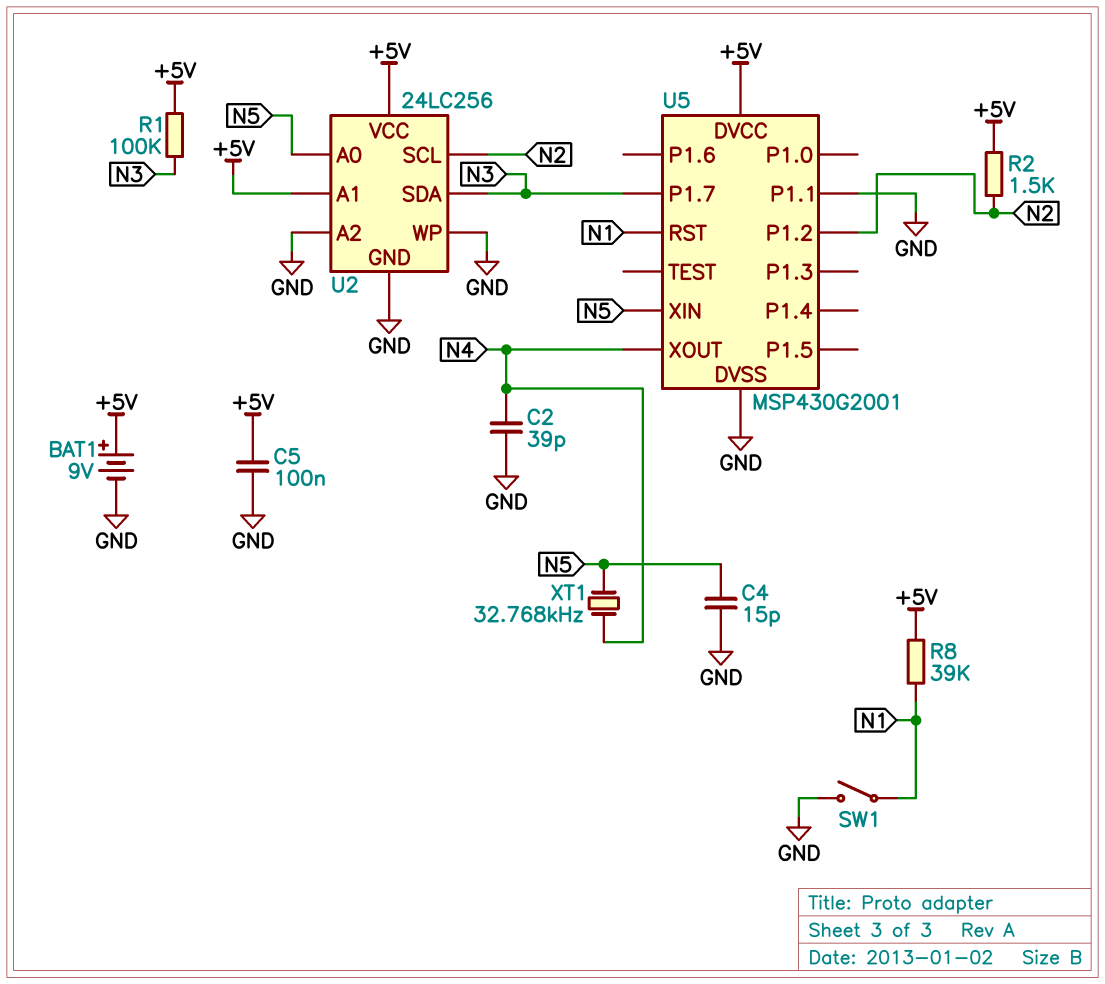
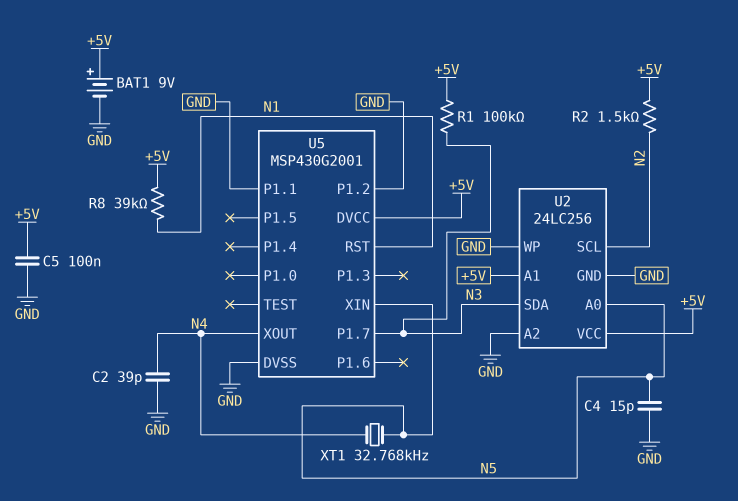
SW1: switch (GND, N1) -> none
U5 pin P1.2: N2 -> GND

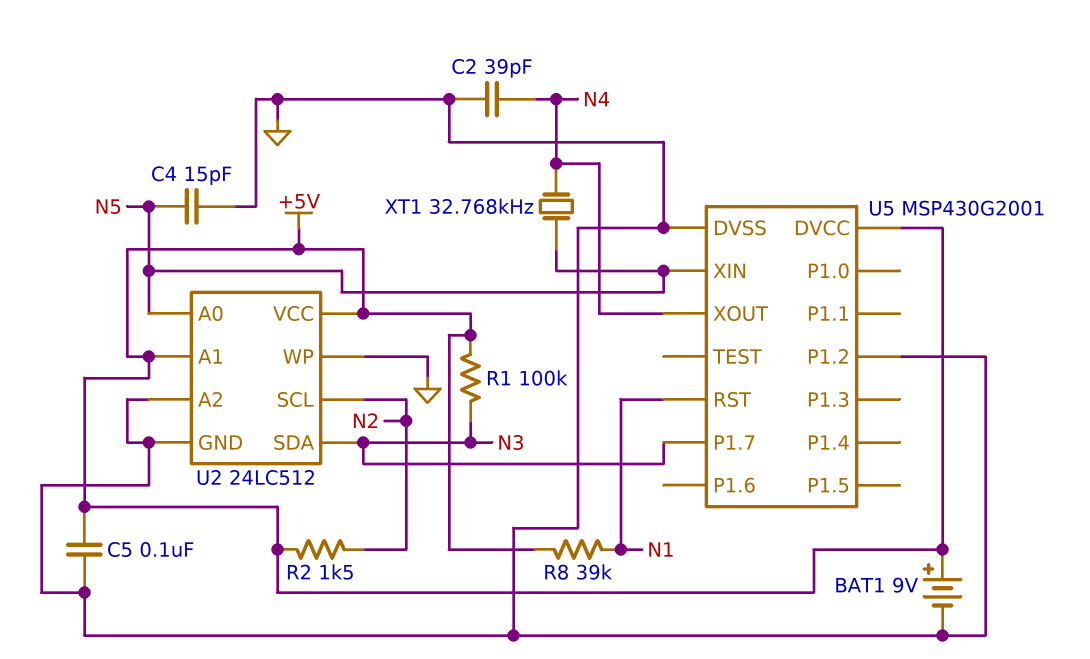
U2: 24LC256 -> 24LC512
U5 pin P1.1: GND -> none

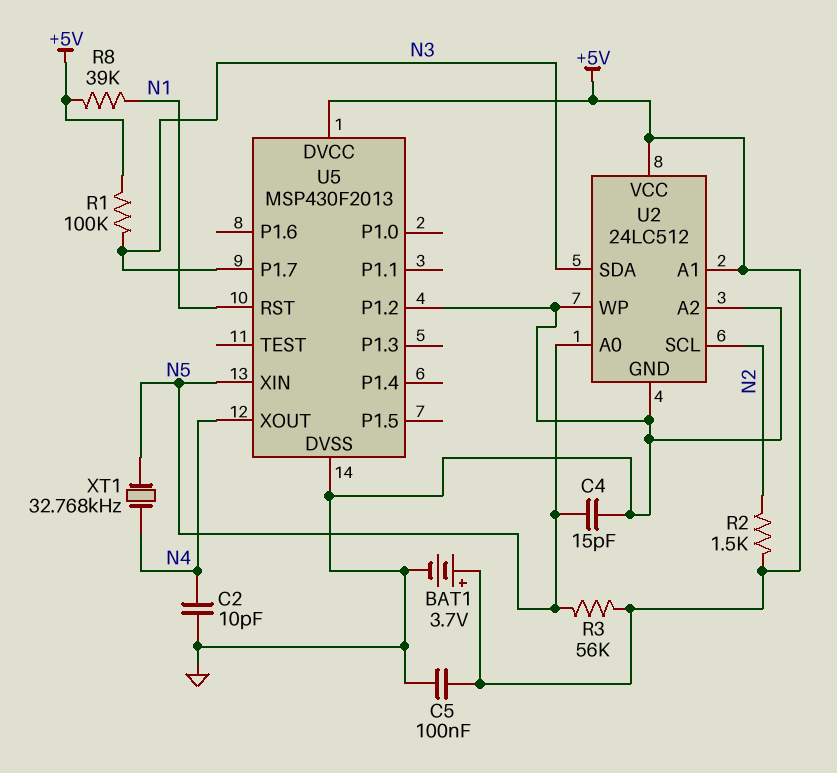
BAT1: 9V (plus +5V, minus GND) -> 3.7V (plus +5V, minus GND)
C2: 39pF (GND, N4) -> 10pF (GND, N4)
R3: none -> 56k (+5V, N5)
U5: MSP430G2001 -> MSP430F2013

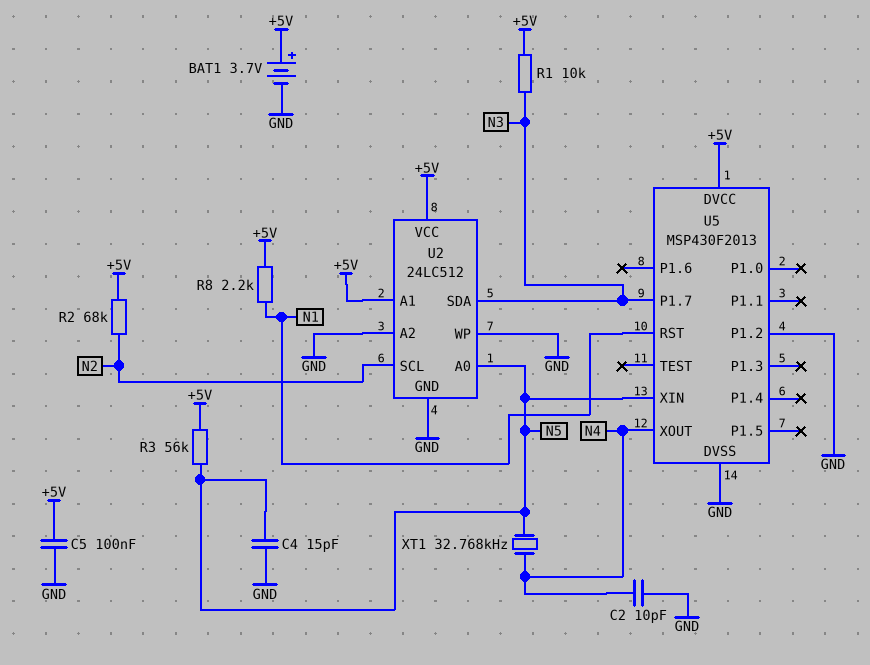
R1: 100k (+5V, N3) -> 10k (+5V, N3)
R2: 1.5k (+5V, N2) -> 68k (+5V, N2)
R8: 39k (+5V, N1) -> 2.2k (+5V, N1)

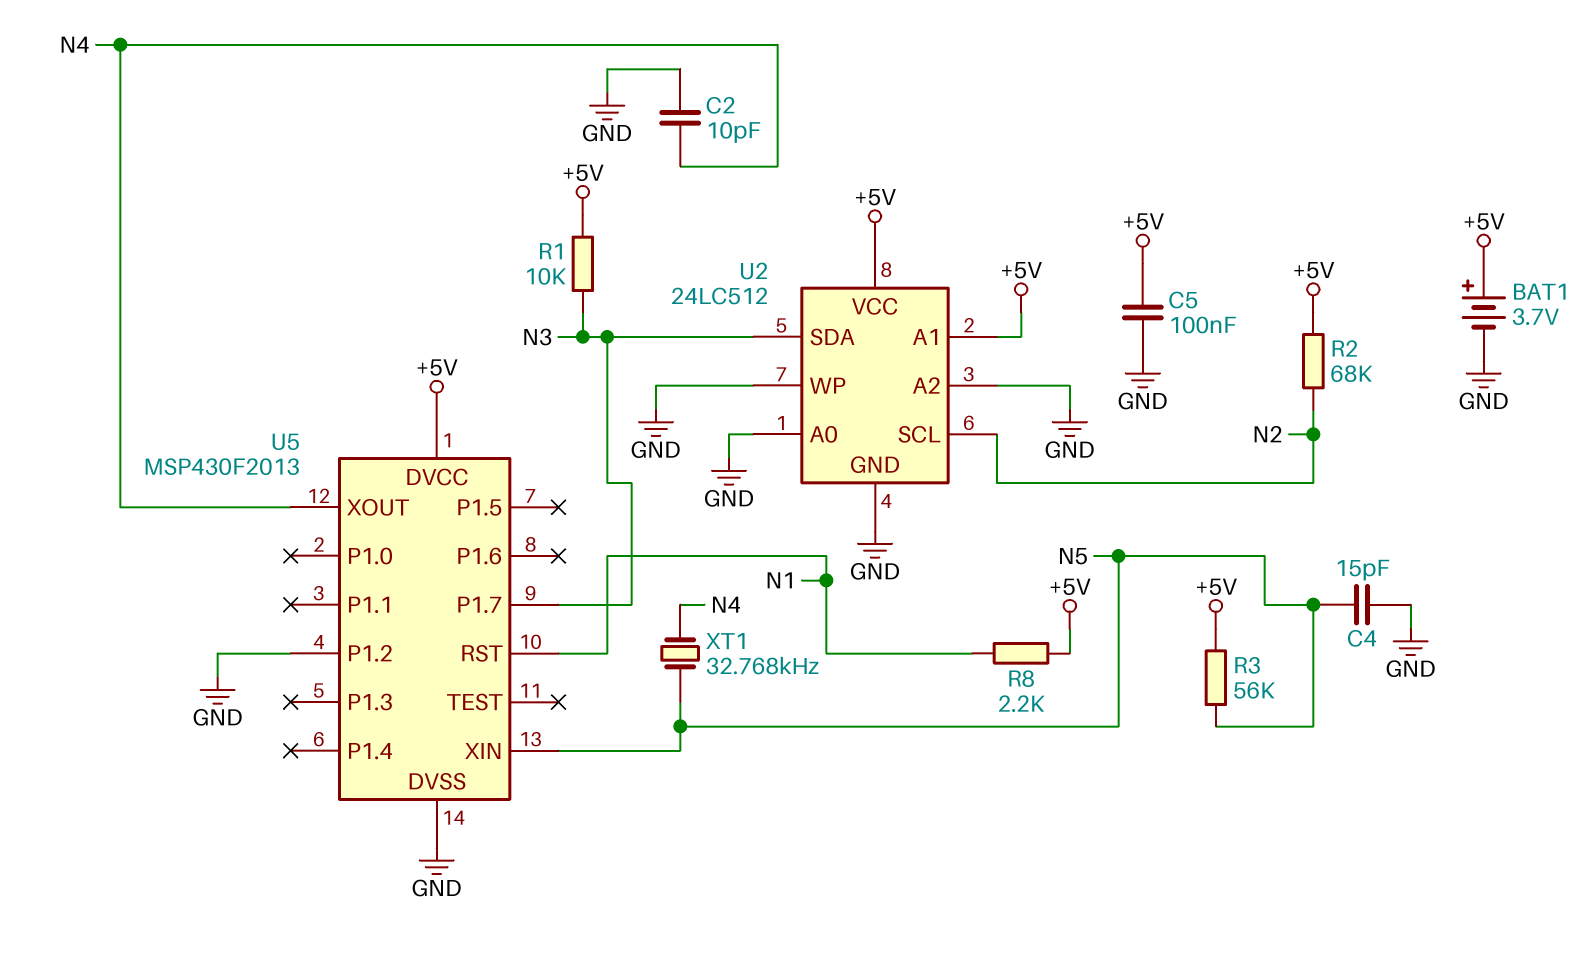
U2 pin A0: N5 -> GND

